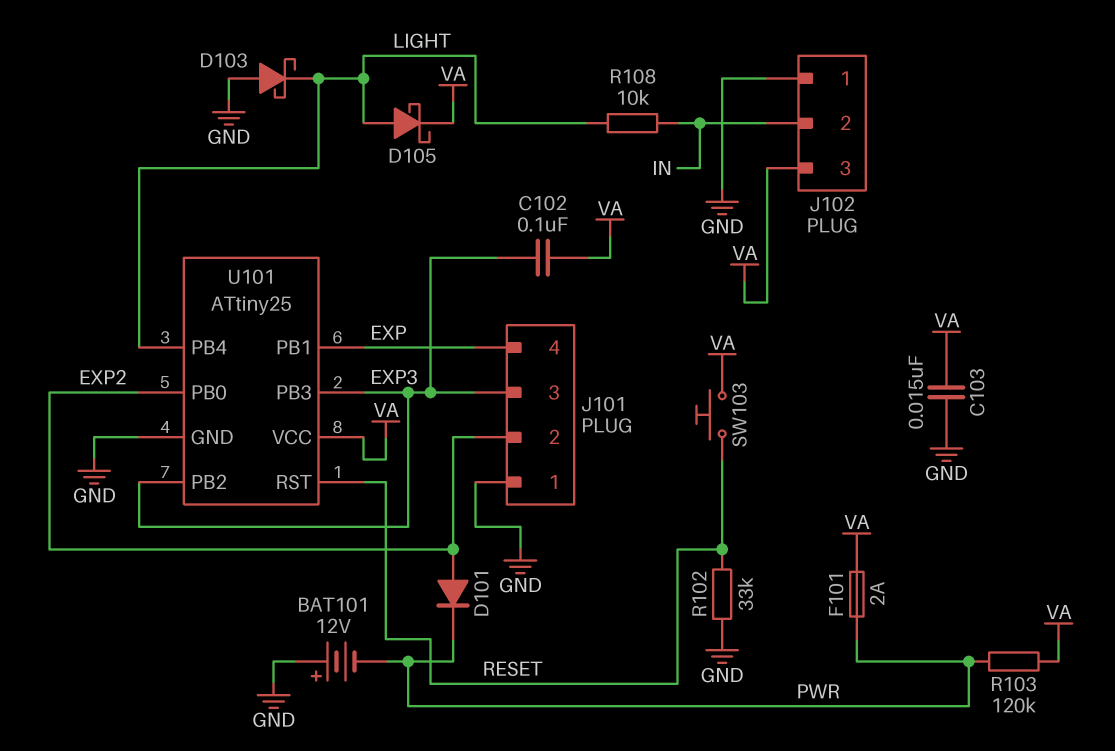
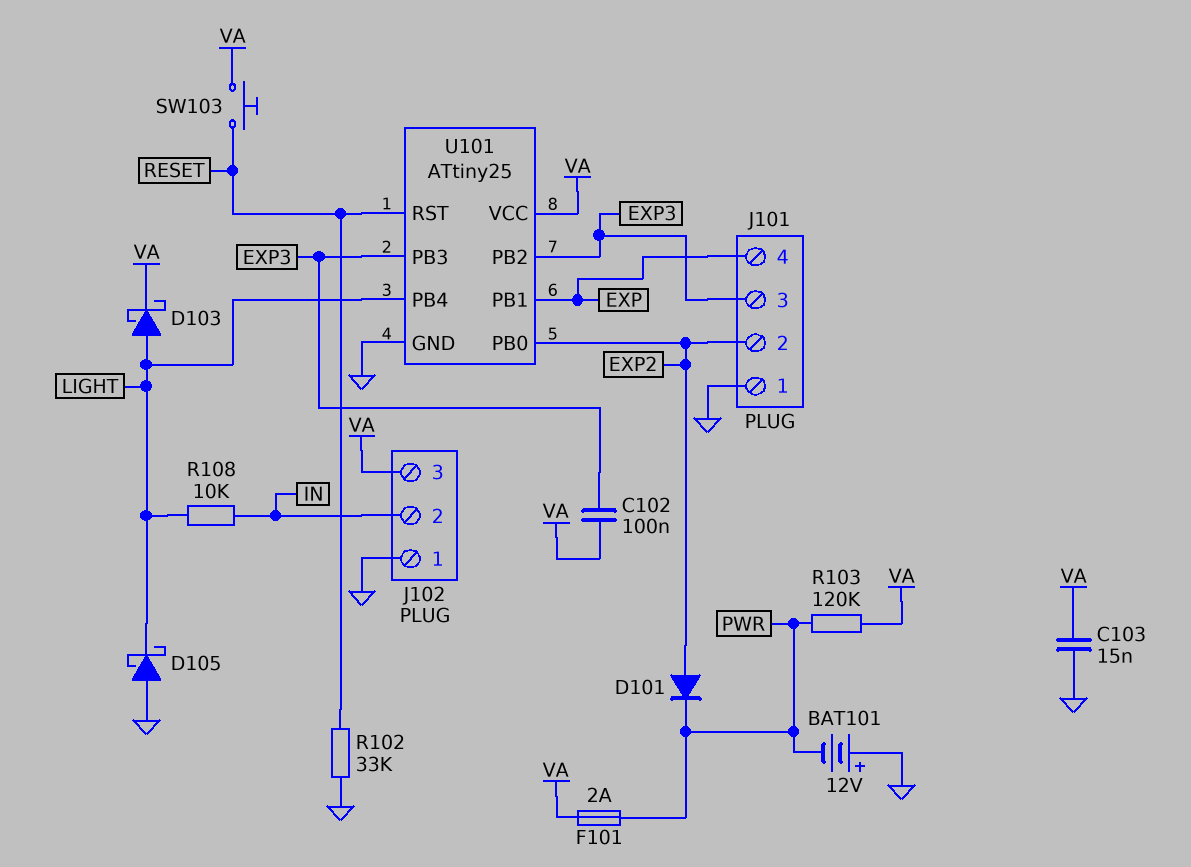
D103: schottky (A GND, K LIGHT) -> schottky (A LIGHT, K VA)
D105: schottky (A LIGHT, K VA) -> schottky (A GND, K LIGHT)

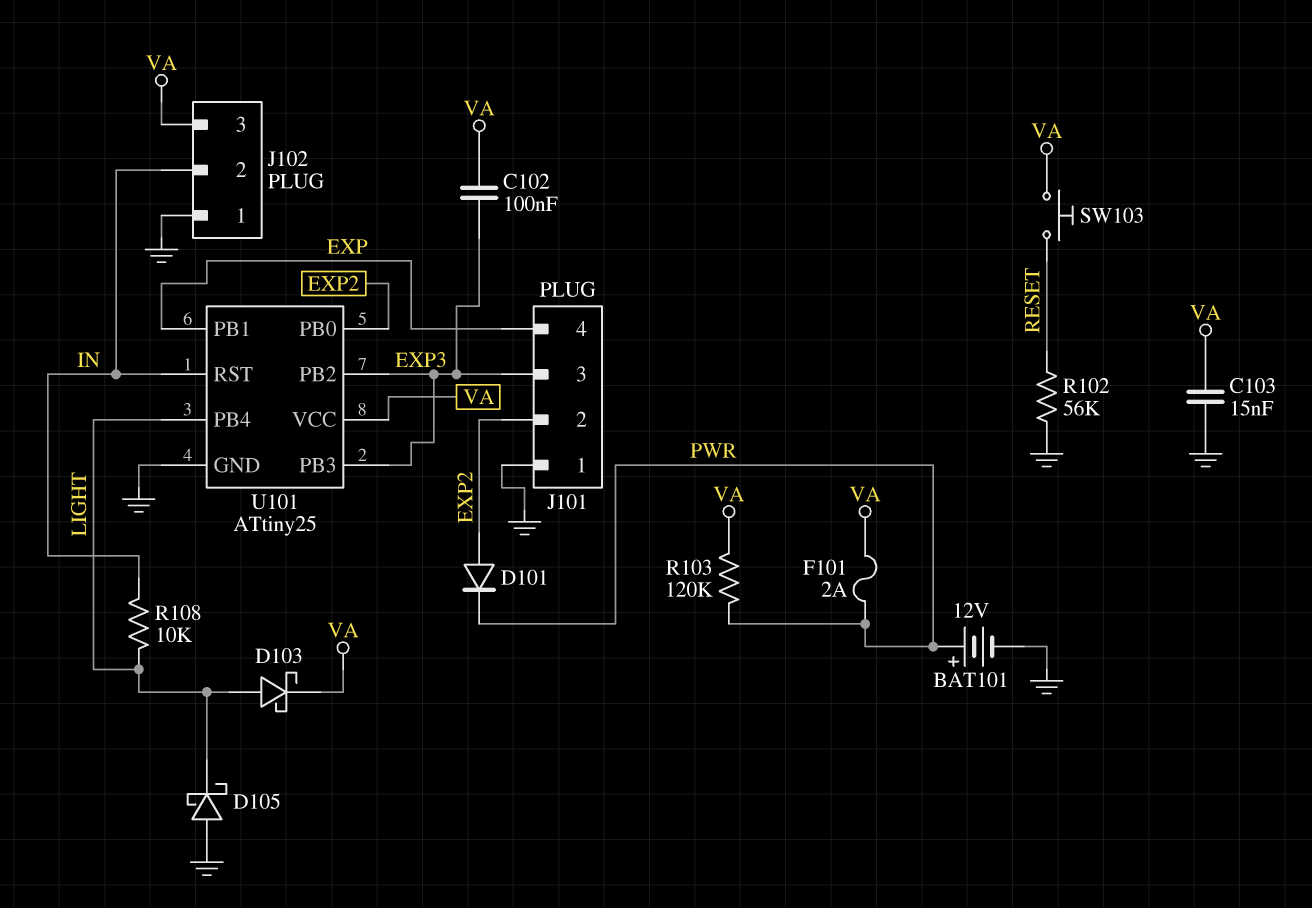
BAT101: 12V (plus GND, minus PWR) -> 12V (plus PWR, minus GND)
R102: 33k (GND, RESET) -> 56k (GND, RESET)
U101 pin RST: RESET -> IN

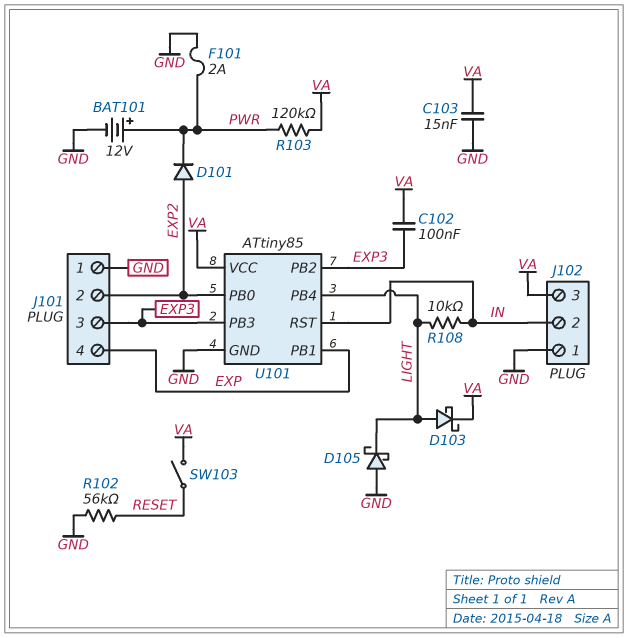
F101: 2A (PWR, VA) -> 2A (GND, PWR)
SW103: button (RESET, VA) -> switch (RESET, VA)
U101: ATtiny25 -> ATtiny85

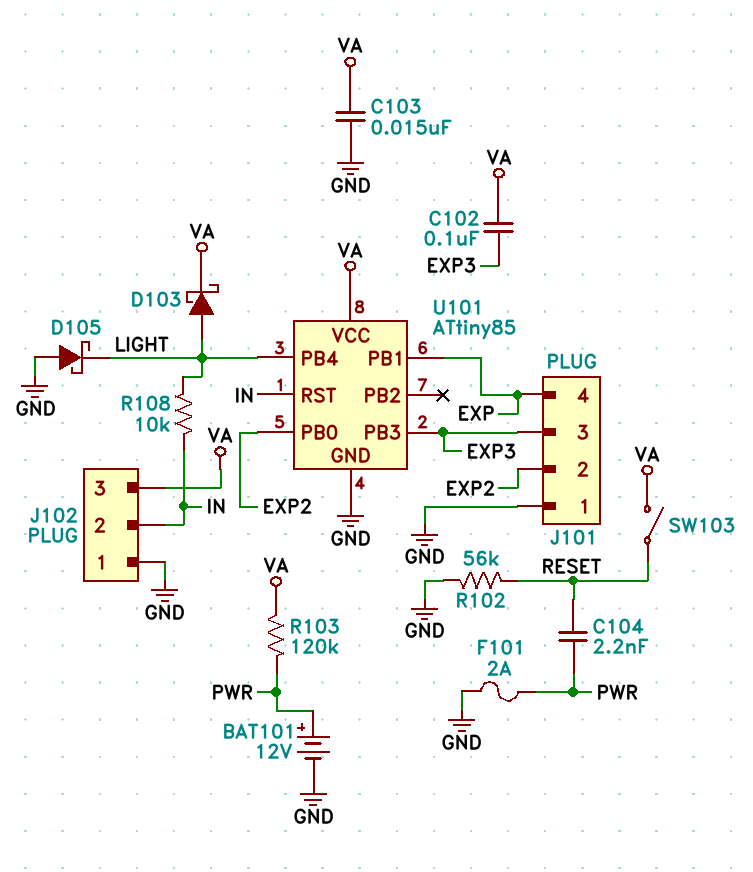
C104: none -> 2.2nF (PWR, RESET)
D101: diode (A EXP2, K PWR) -> none
U101 pin PB2: EXP3 -> none

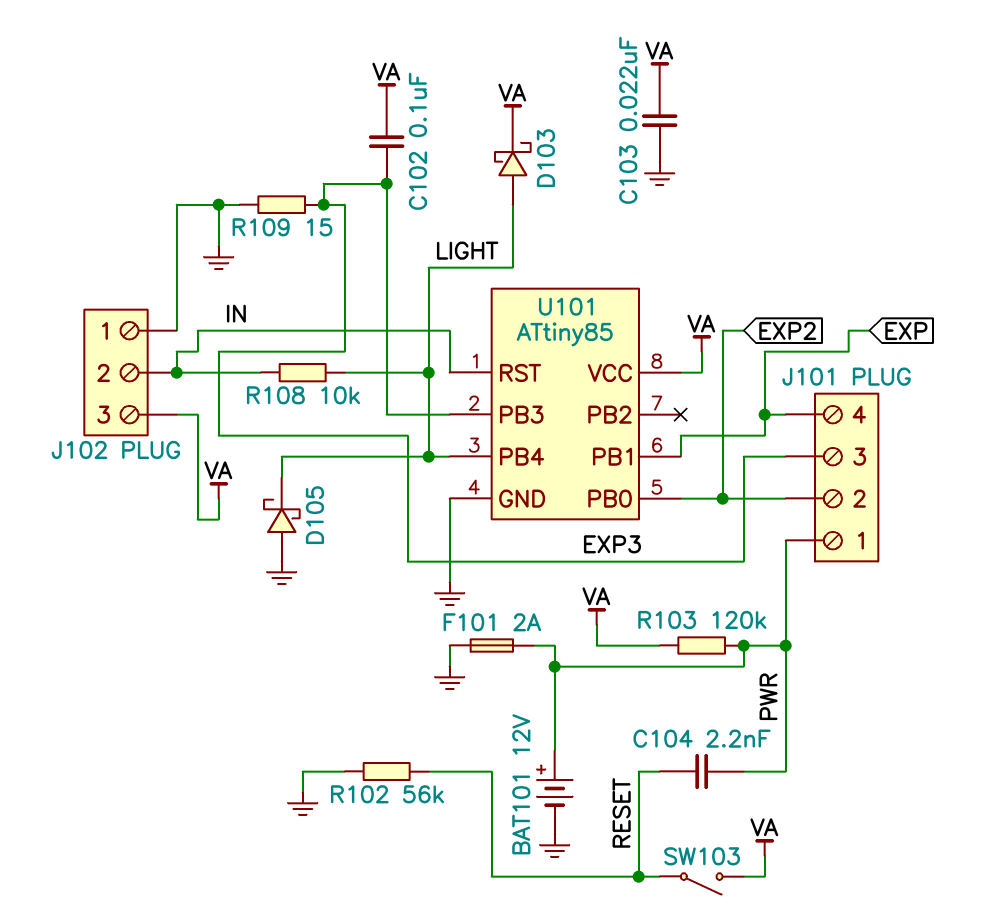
C103: 15nF (GND, VA) -> 22nF (GND, VA)
J101 pin 1: GND -> PWR
R109: none -> 15 (EXP3, GND)

